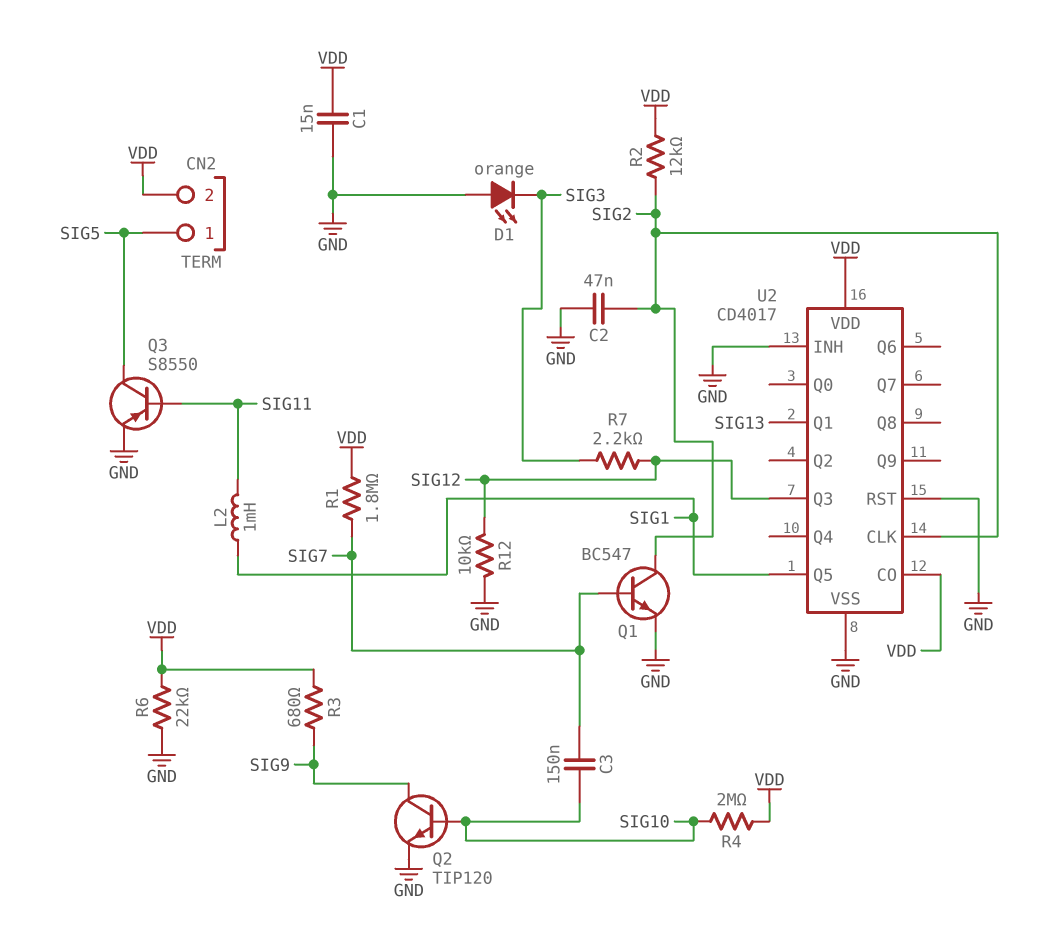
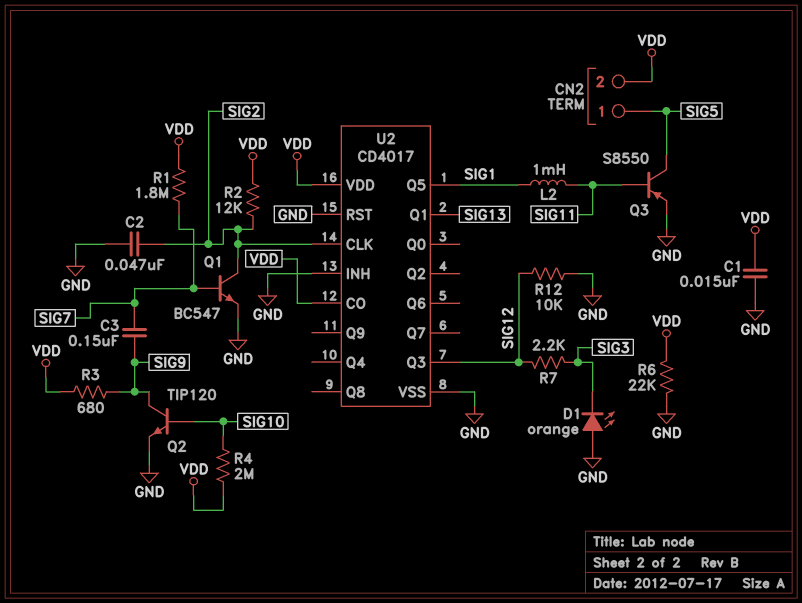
C3: 150nF (SIG7, SIG10) -> 150nF (SIG7, SIG9)

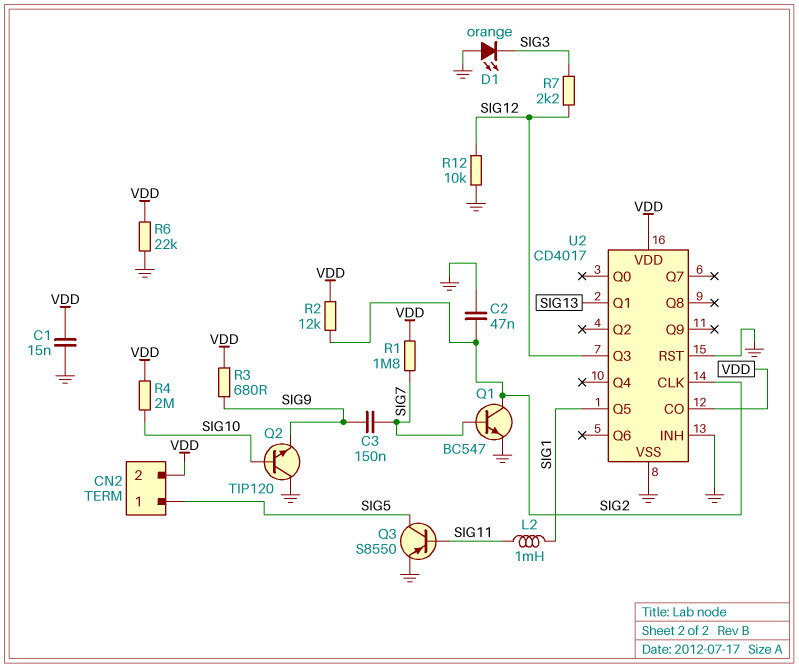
Q2: NPN TIP120 (B SIG10, C SIG9, E GND) -> NPN TIP120 (B SIG10, C GND, E SIG9)

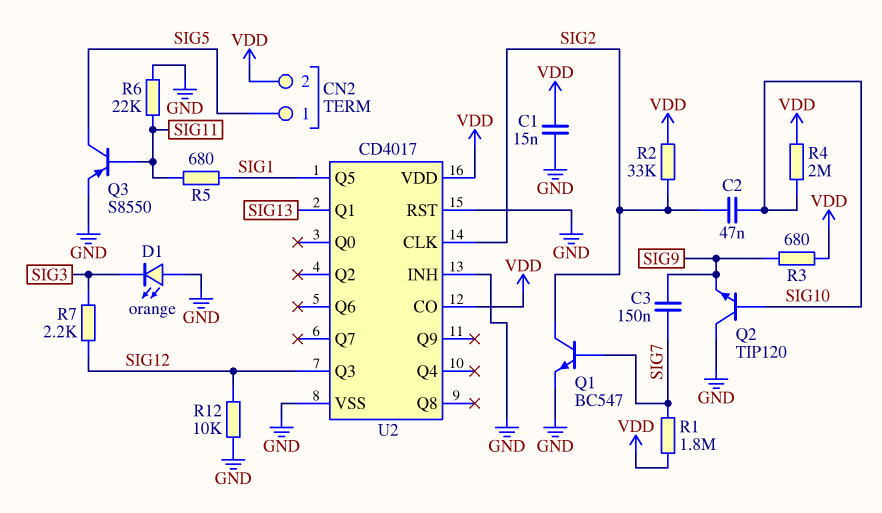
C2: 47nF (GND, SIG2) -> 47nF (SIG2, SIG10)
L2: 1mH (SIG1, SIG11) -> none
R2: 12k (SIG2, VDD) -> 33k (SIG2, VDD)
R5: none -> 680 (SIG1, SIG11)
R6: 22k (GND, VDD) -> 22k (GND, SIG11)

